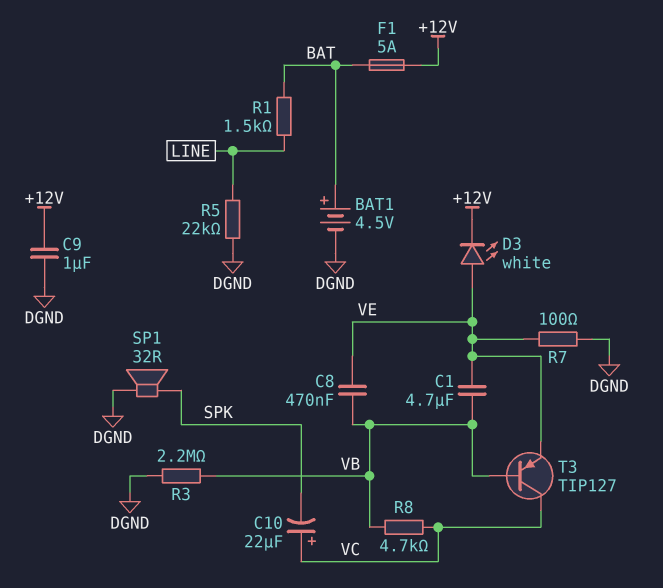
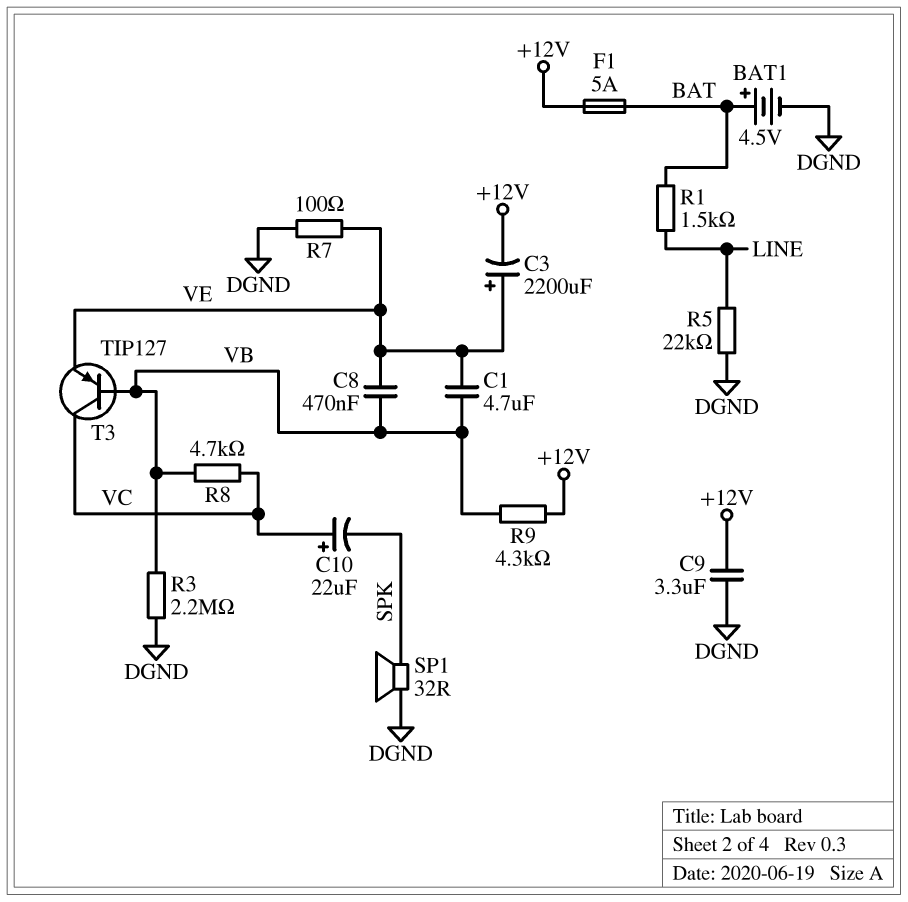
C3: none -> 2200uF (plus VE, minus +12V)
C9: 1uF (+12V, DGND) -> 3.3uF (+12V, DGND)
D3: LED white (A VE, K +12V) -> none
R9: none -> 4.3k (+12V, VB)

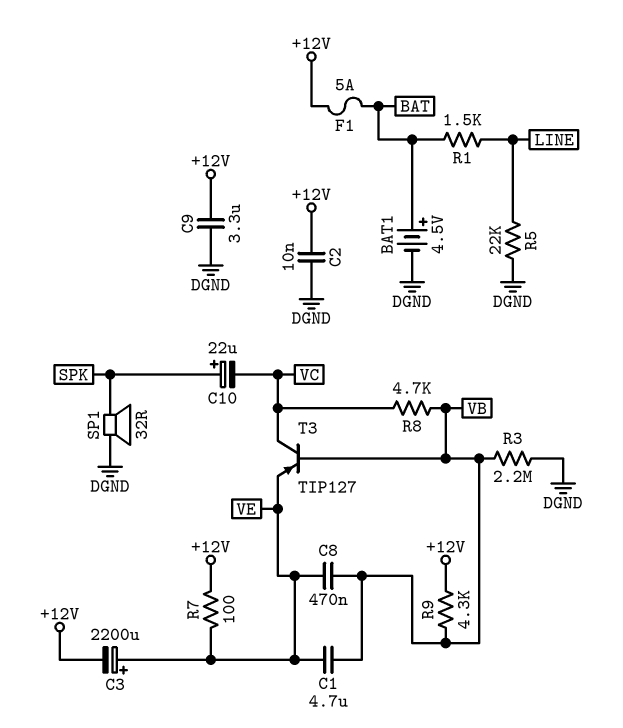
C2: none -> 10nF (+12V, DGND)
C10: 22uF (plus VC, minus SPK) -> 22uF (plus SPK, minus VC)
R7: 100 (DGND, VE) -> 100 (+12V, VE)

